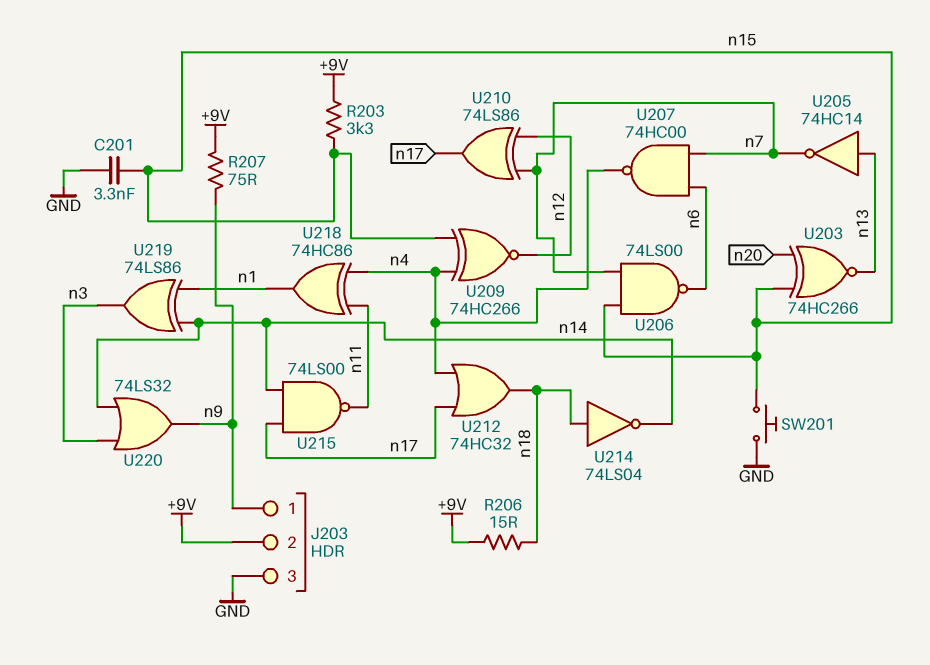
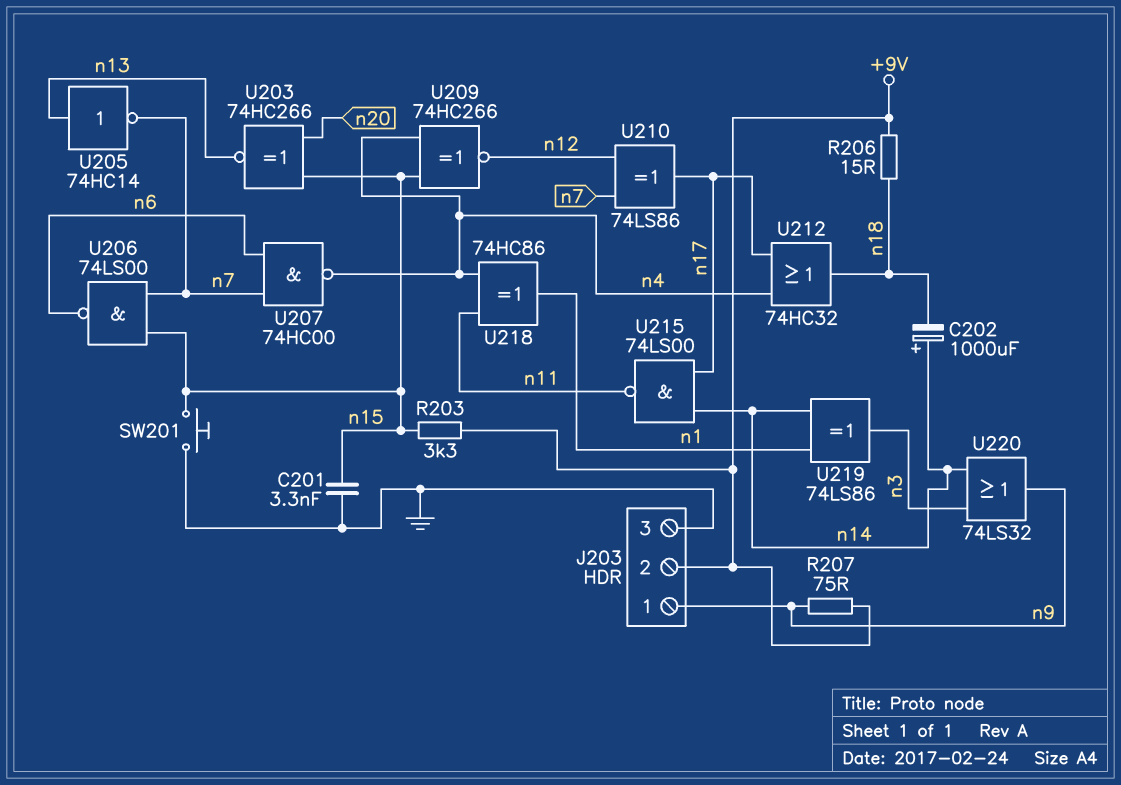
C202: none -> 1000uF (plus n14, minus n18)
U214: NOT 74LS04 (in n18, out n14) -> none

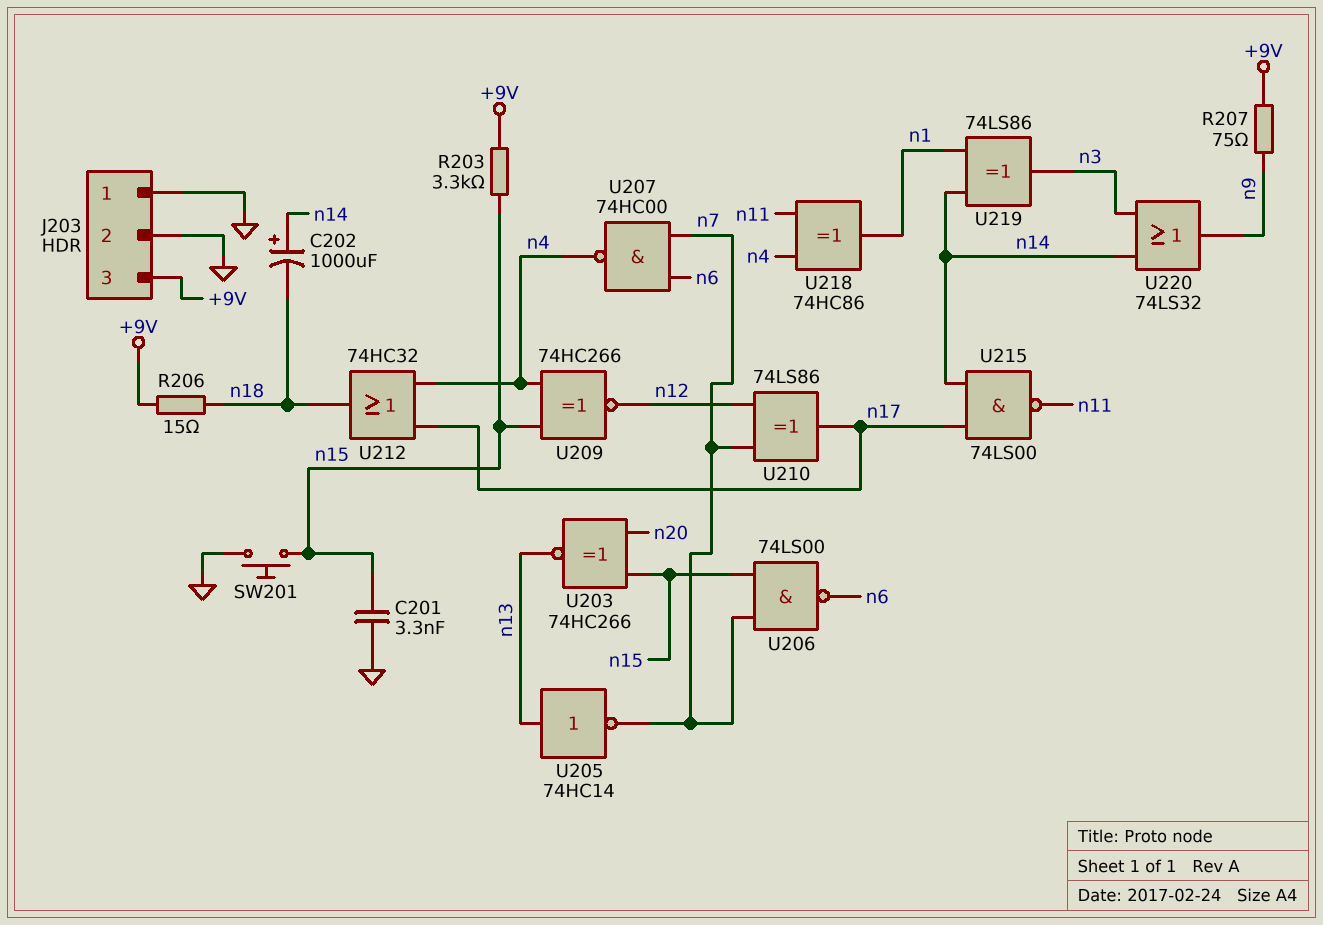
J203 pin 1: n9 -> GND
J203 pin 2: +9V -> GND
J203 pin 3: GND -> +9V

